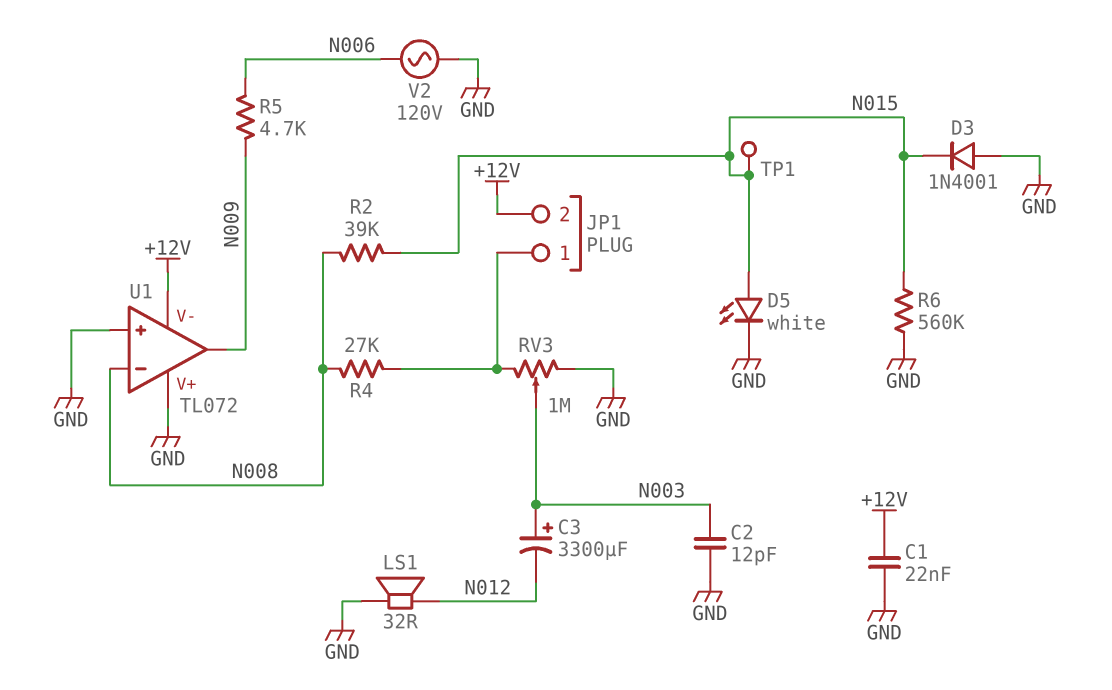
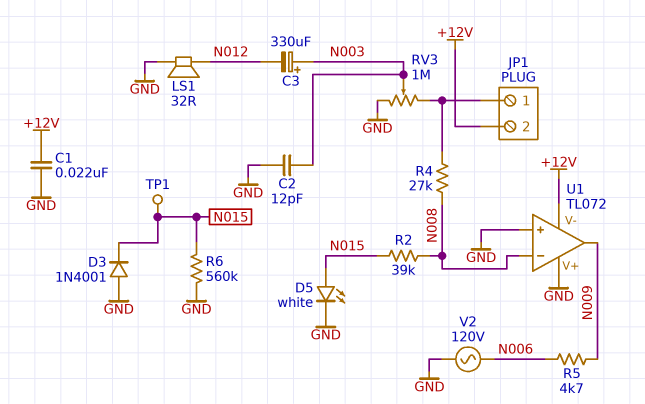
C3: 3300uF (plus N003, minus N012) -> 330uF (plus N003, minus N012)

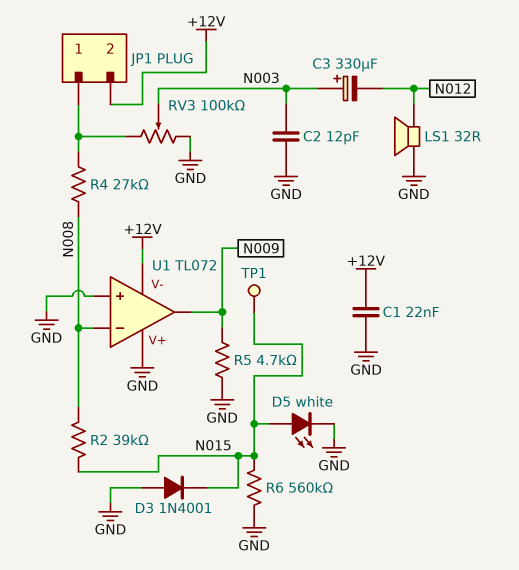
R5: 4.7k (N006, N009) -> 4.7k (GND, N009)
RV3: 1M (GND, JP1/1, wiper N003) -> 100k (GND, JP1/1, wiper N003)
V2: AC 120V (GND, N006) -> none

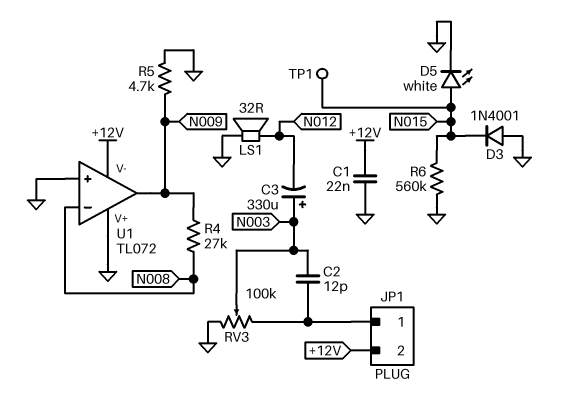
C2: 12pF (GND, N003) -> 12pF (JP1/1, N003)
R2: 39k (N008, N015) -> none
R4: 27k (JP1/1, N008) -> 27k (N008, N009)

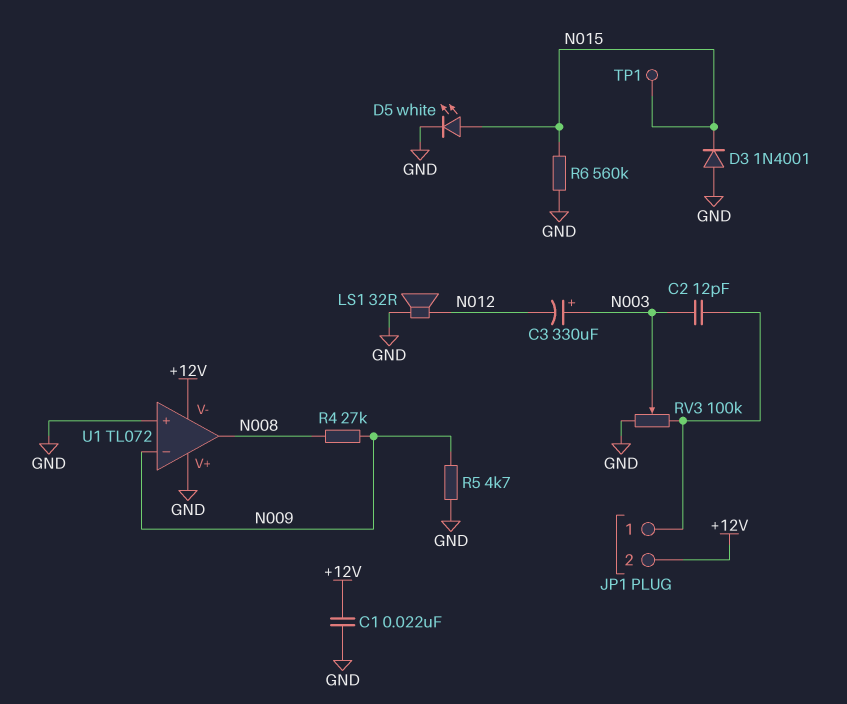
U1 pin in-: N008 -> N009
U1 pin out: N009 -> N008

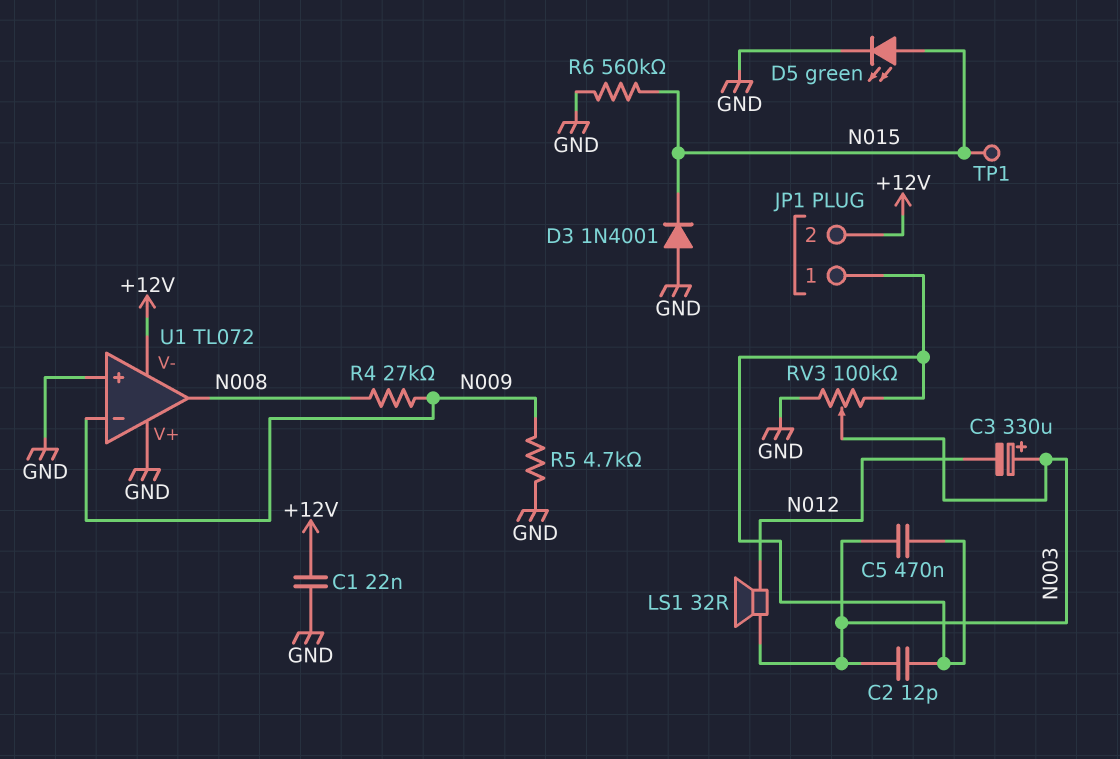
C5: none -> 470nF (JP1/1, N003)
D5: LED white (A N015, K GND) -> LED green (A N015, K GND)
LS1: speaker 32R (GND, N012) -> speaker 32R (N003, N012)

